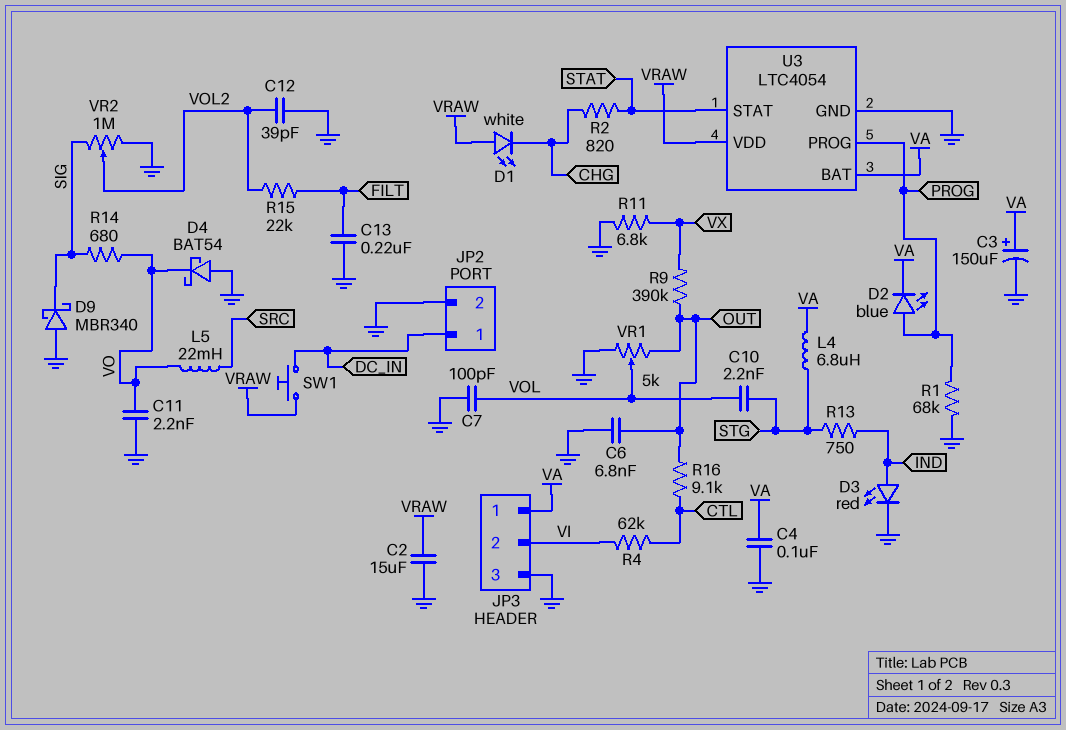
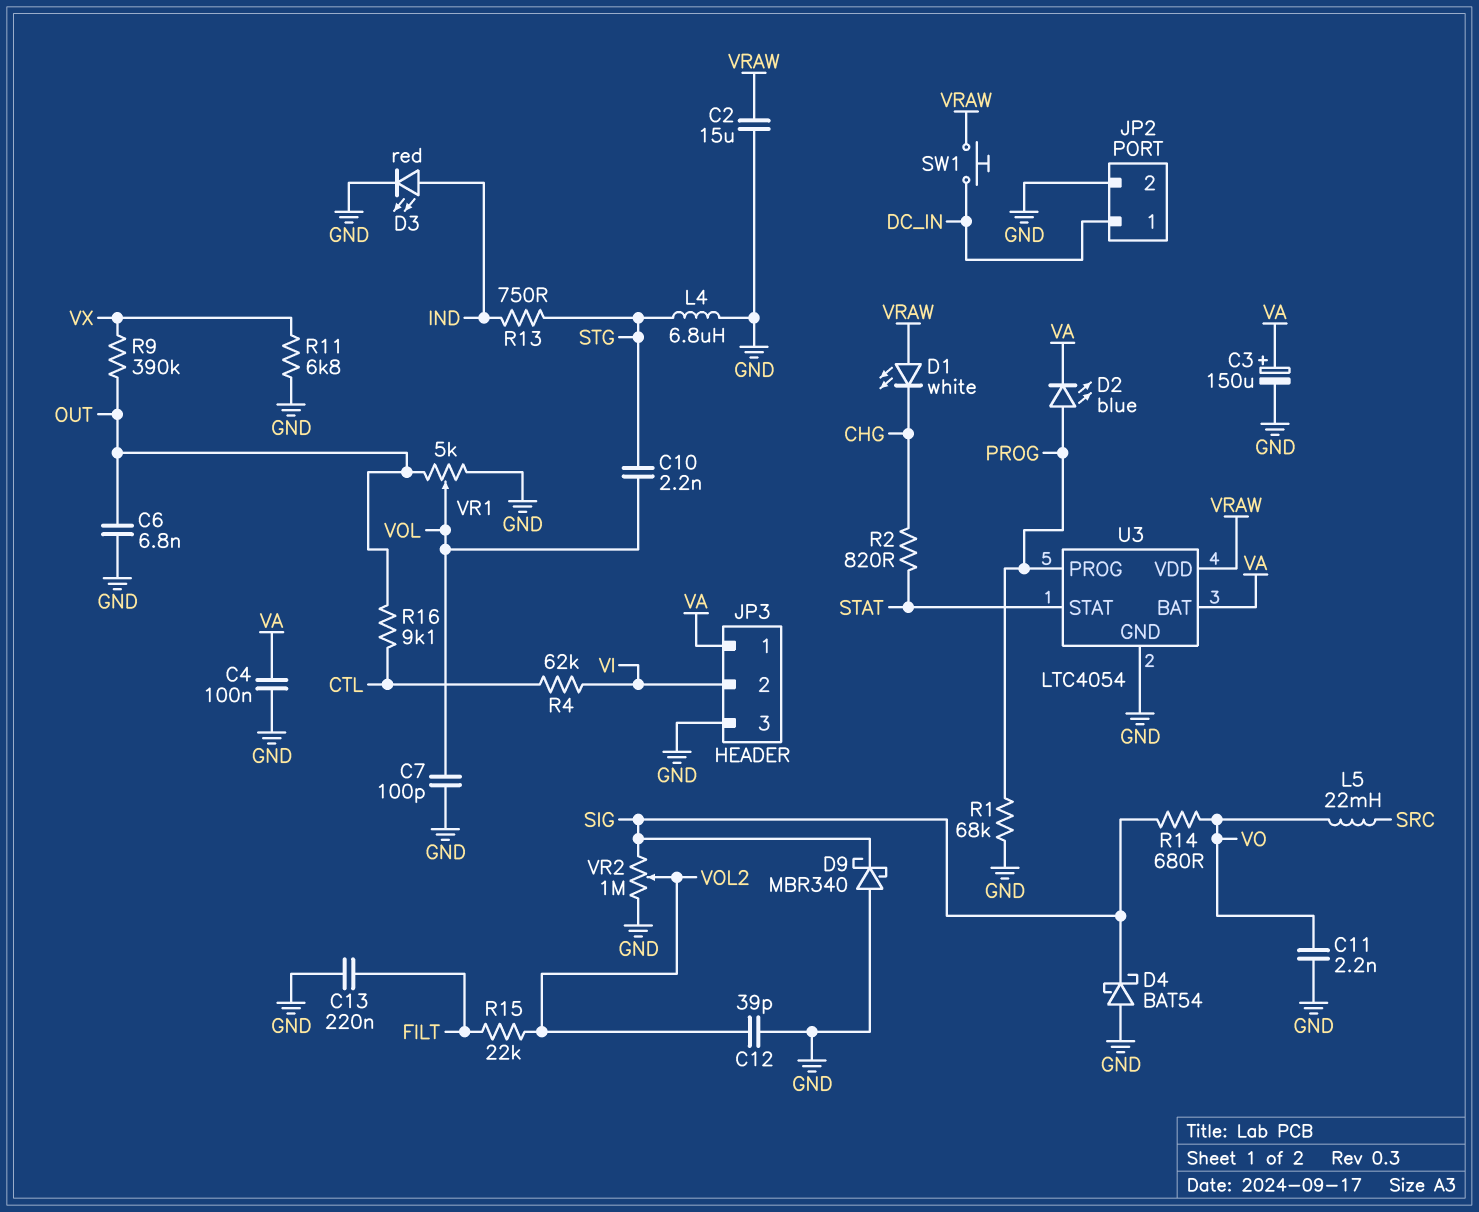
D4: schottky BAT54 (A GND, K VO) -> schottky BAT54 (A GND, K SIG)
L4: 6.8uH (STG, VA) -> 6.8uH (GND, STG)

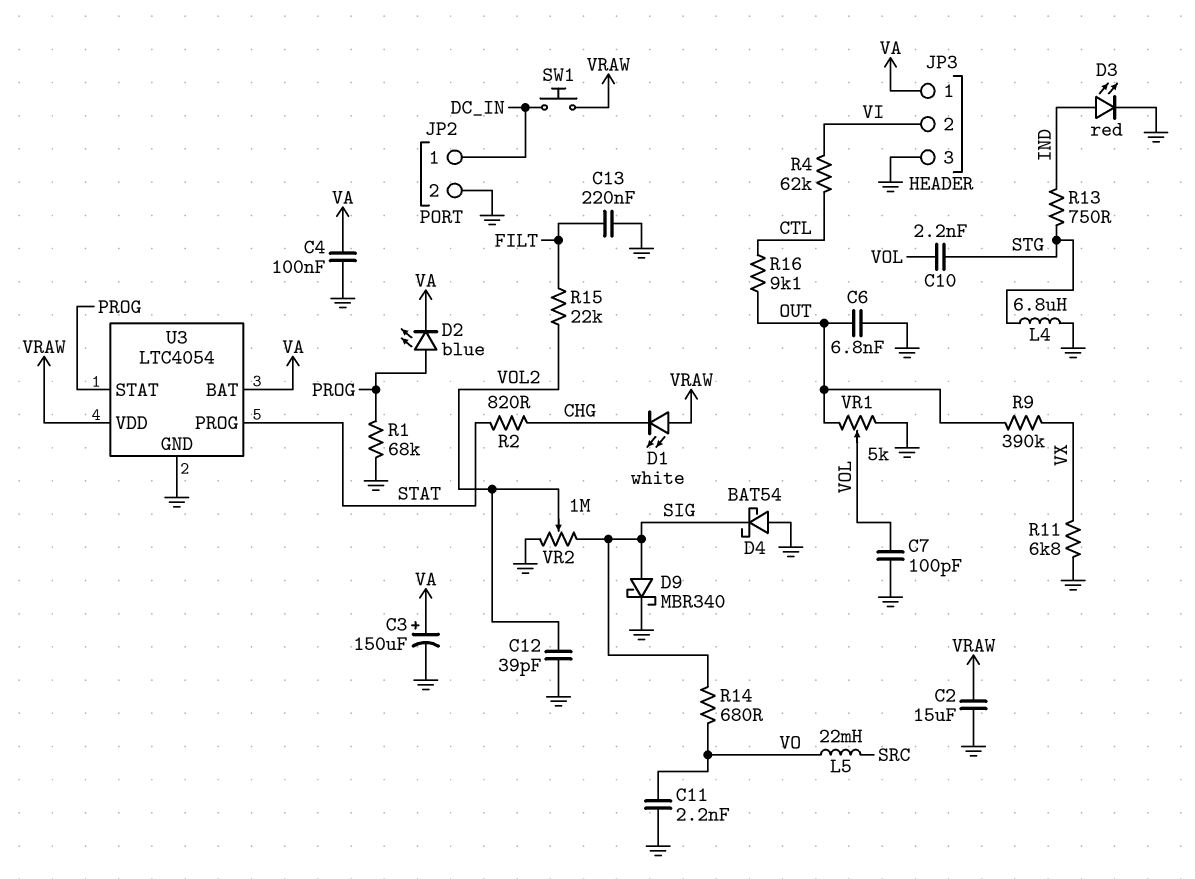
D9: schottky MBR340 (A GND, K SIG) -> schottky MBR340 (A SIG, K GND)
U3 pin PROG: PROG -> STAT
U3 pin STAT: STAT -> PROG

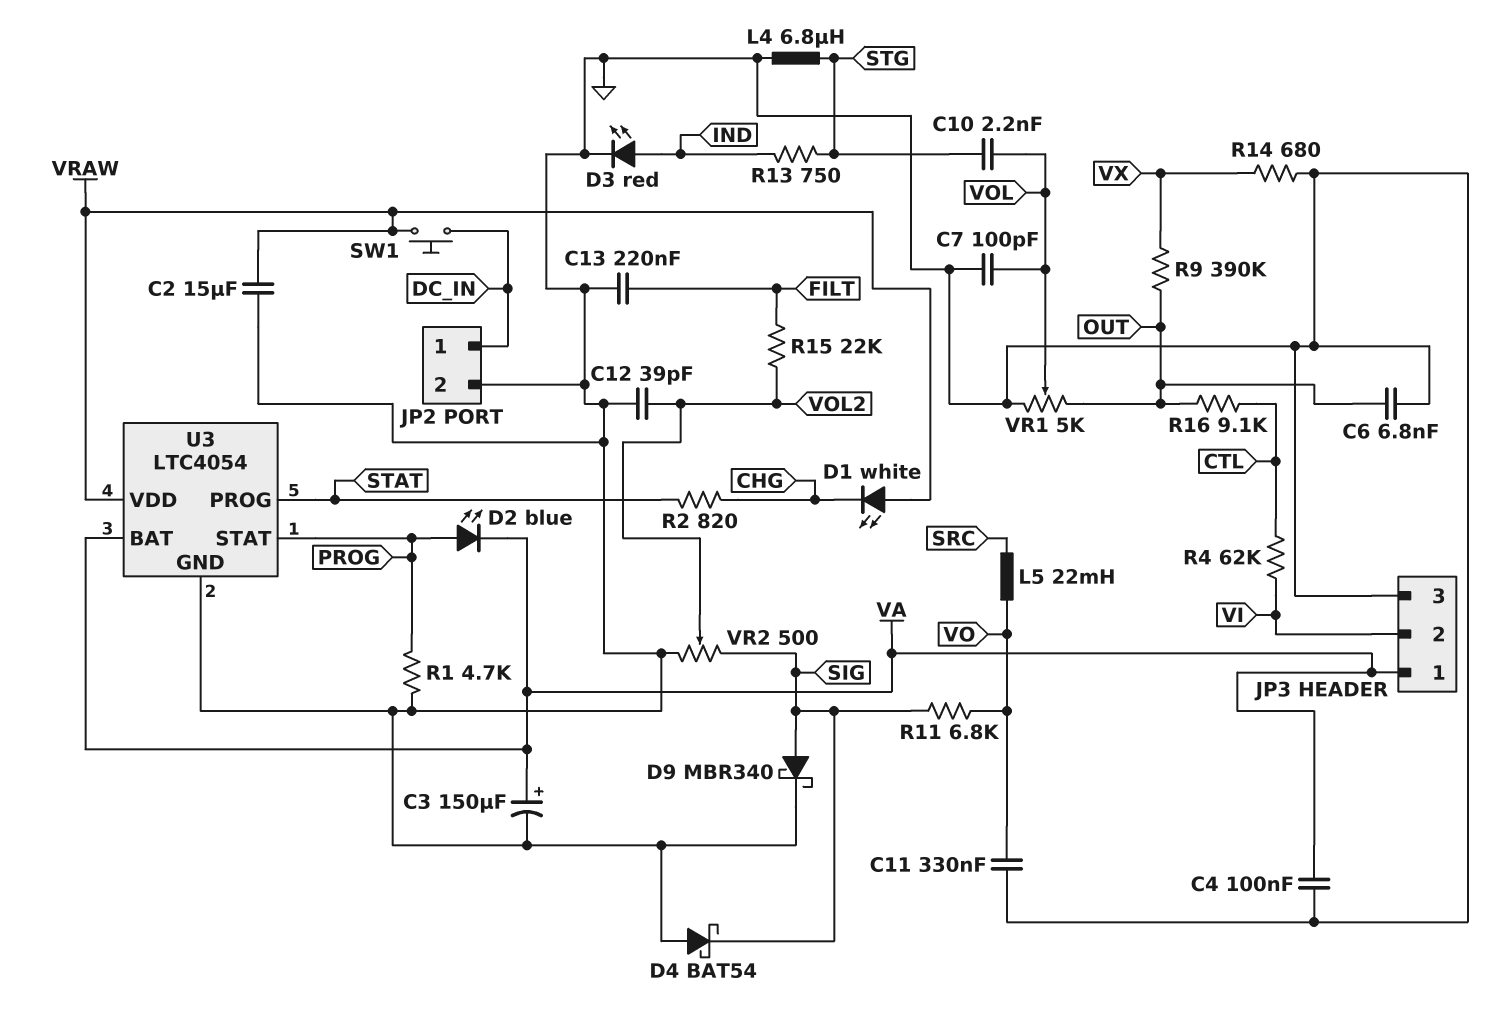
C11: 2.2nF (GND, VO) -> 330nF (GND, VO)
R1: 68k (GND, PROG) -> 4.7k (GND, PROG)
R11: 6.8k (GND, VX) -> 6.8k (SIG, VO)
R14: 680 (SIG, VO) -> 680 (GND, VX)
VR2: 1M (GND, SIG, wiper VOL2) -> 500 (GND, SIG, wiper VOL2)

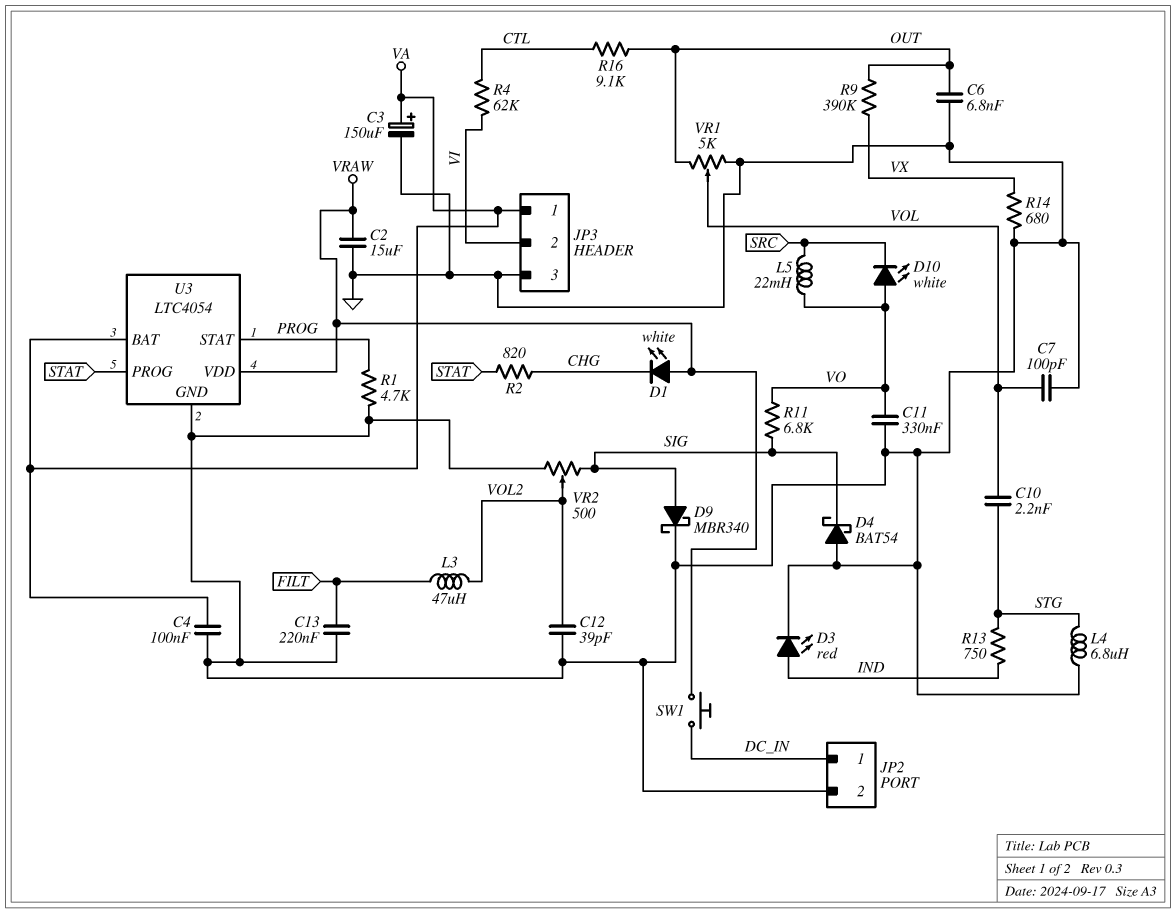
D2: LED blue (A PROG, K VA) -> none
D10: none -> LED white (A VO, K SRC)
L3: none -> 47uH (FILT, VOL2)
R15: 22k (FILT, VOL2) -> none

